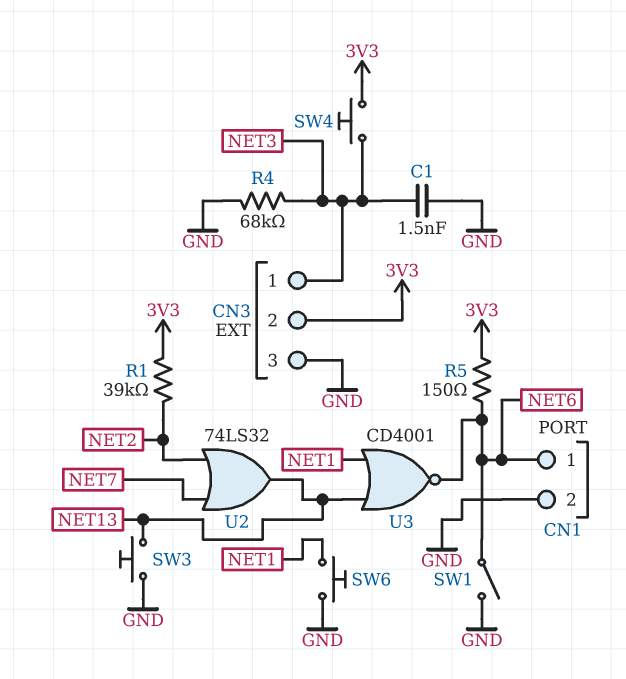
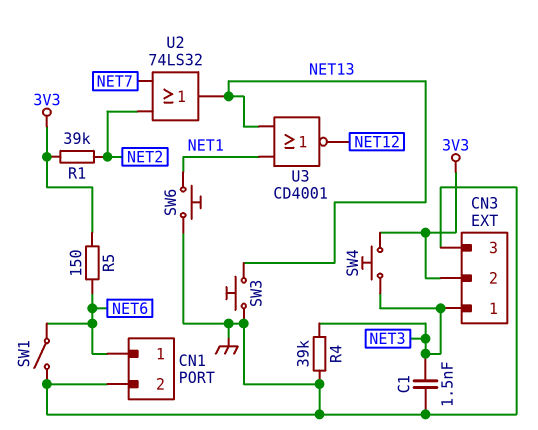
R4: 68k (GND, NET3) -> 39k (GND, NET3)
U3: NOR CD4001 (in NET1, in NET13, out NET6) -> NOR CD4001 (in NET1, in NET13, out NET12)

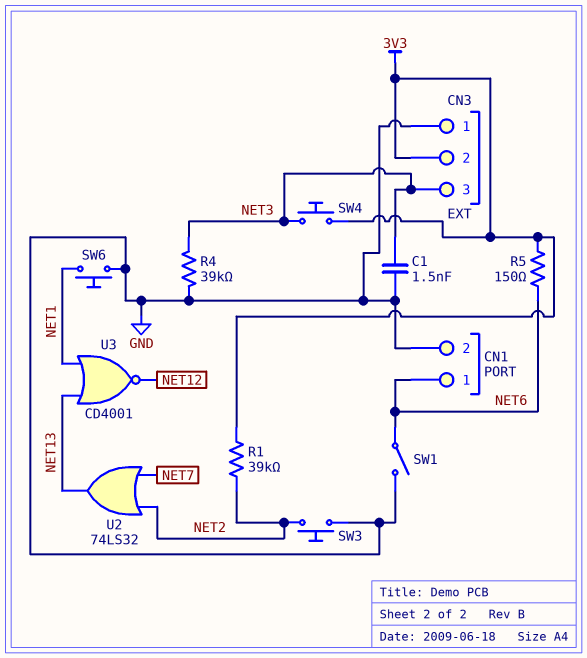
CN3 pin 1: NET3 -> GND
CN3 pin 3: GND -> NET3
SW3: button (GND, NET13) -> button (GND, NET2)

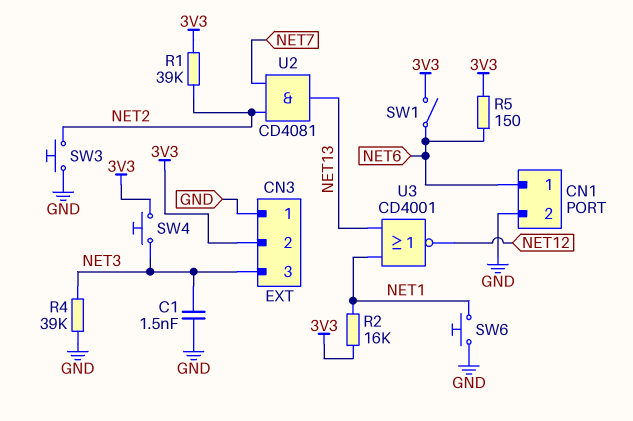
R2: none -> 16k (3V3, NET1)
SW1: switch (GND, NET6) -> switch (3V3, NET6)
U2: OR 74LS32 (in NET2, in NET7, out NET13) -> AND CD4081 (in NET2, in NET7, out NET13)

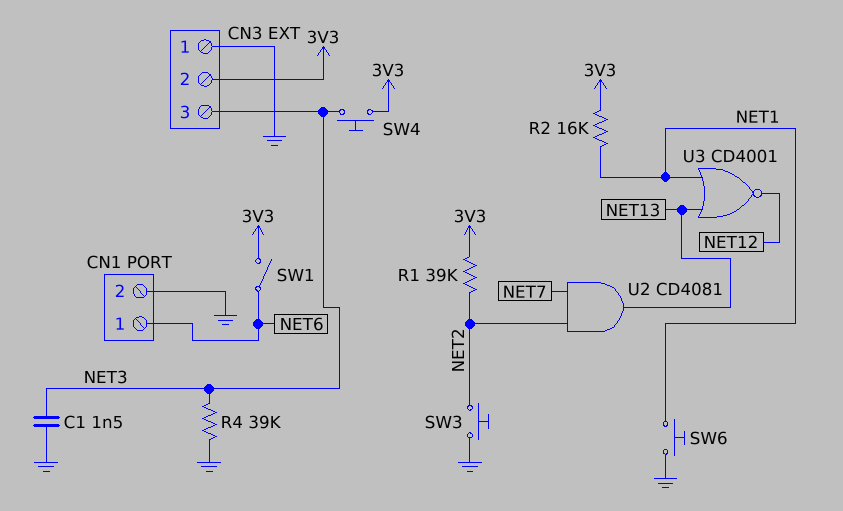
R5: 150 (3V3, NET6) -> none

